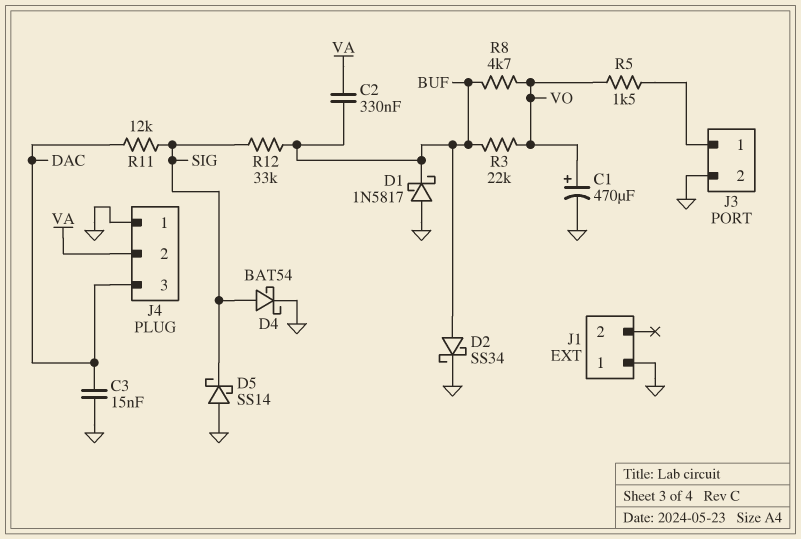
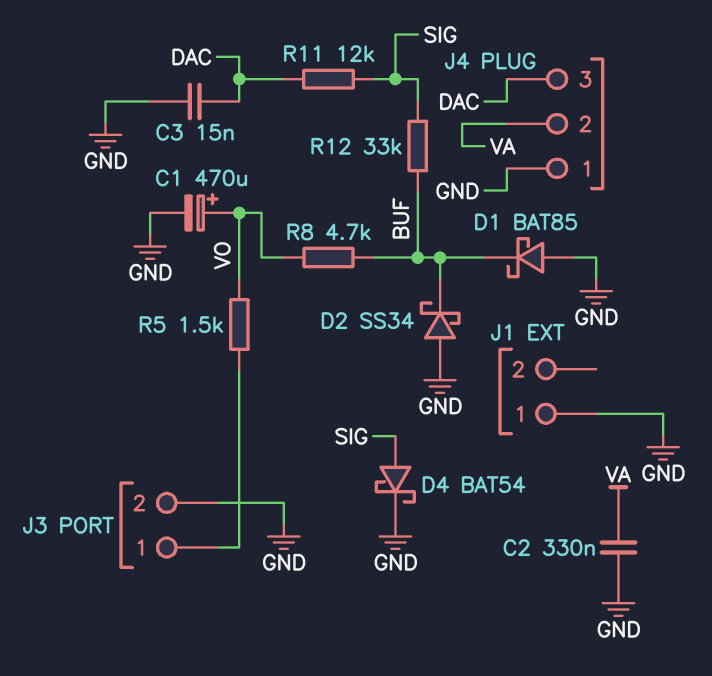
C2: 330nF (BUF, VA) -> 330nF (GND, VA)
D1: schottky 1N5817 (A GND, K BUF) -> schottky BAT85 (A GND, K BUF)
D2: schottky SS34 (A BUF, K GND) -> schottky SS34 (A GND, K BUF)
D5: schottky SS14 (A GND, K SIG) -> none
R3: 22k (BUF, VO) -> none

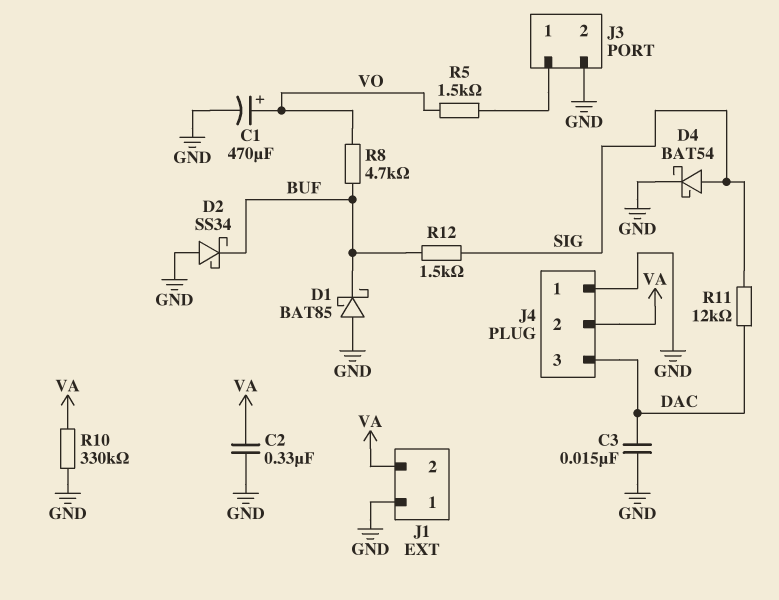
J1 pin 2: none -> VA
R10: none -> 330k (GND, VA)
R12: 33k (BUF, SIG) -> 1.5k (BUF, SIG)

